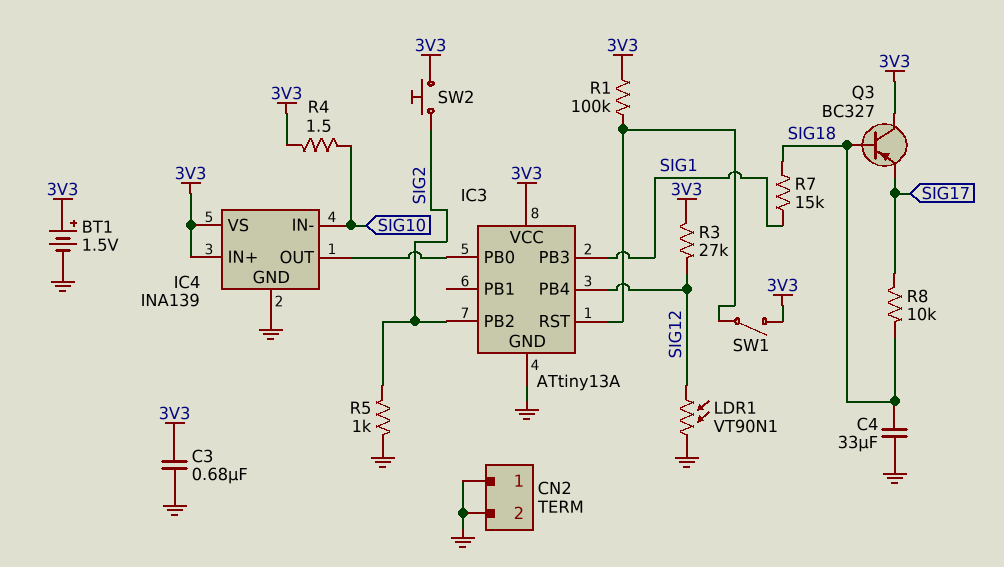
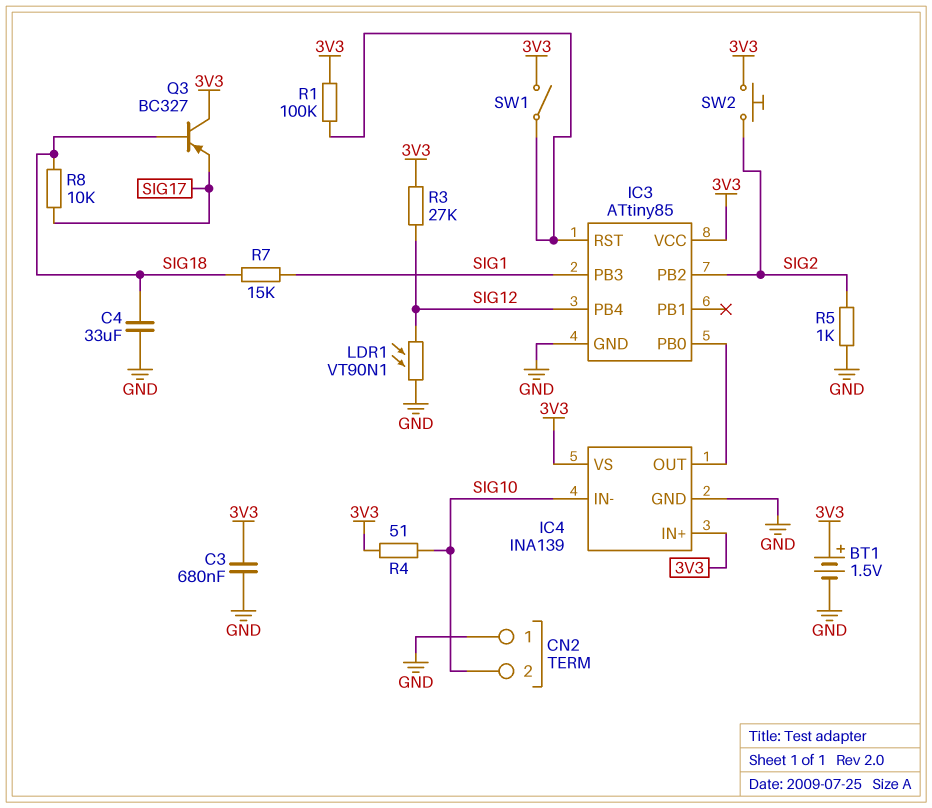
CN2 pin 2: GND -> SIG10
IC3: ATtiny13A -> ATtiny85
R4: 1.5 (3V3, SIG10) -> 51 (3V3, SIG10)

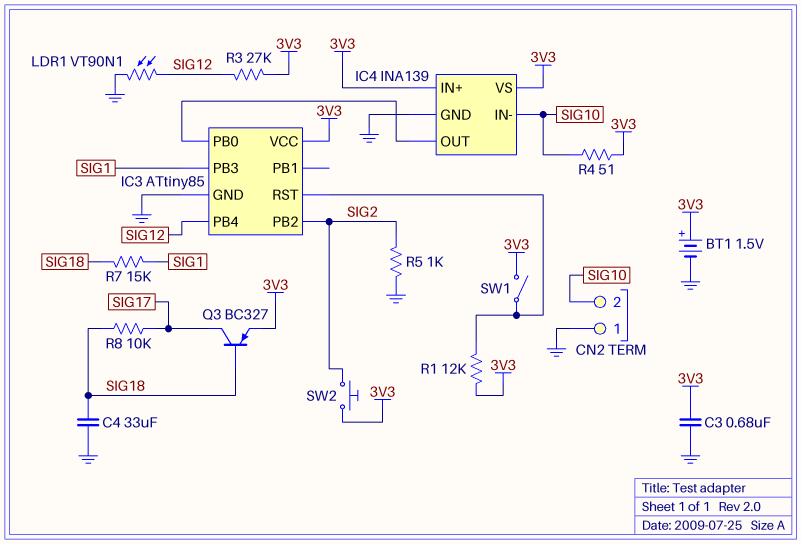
Q3: PNP BC327 (B SIG18, C 3V3, E SIG17) -> PNP BC327 (B SIG18, C SIG17, E 3V3)
R1: 100k (3V3, IC3/RST) -> 12k (3V3, IC3/RST)

